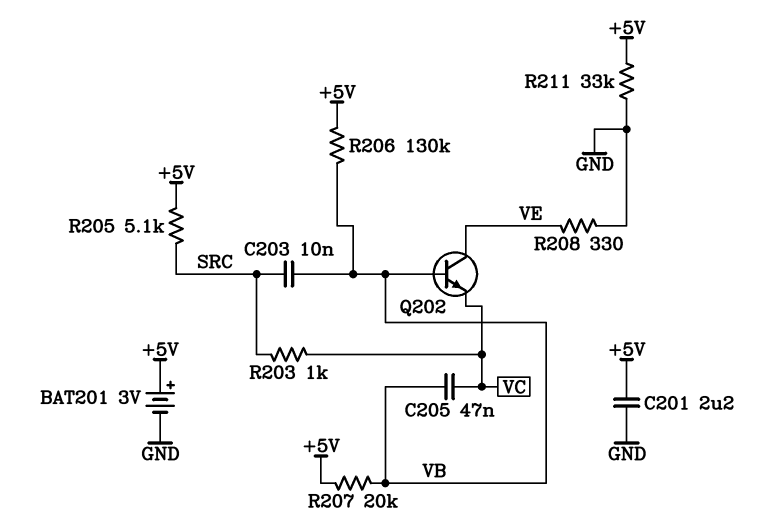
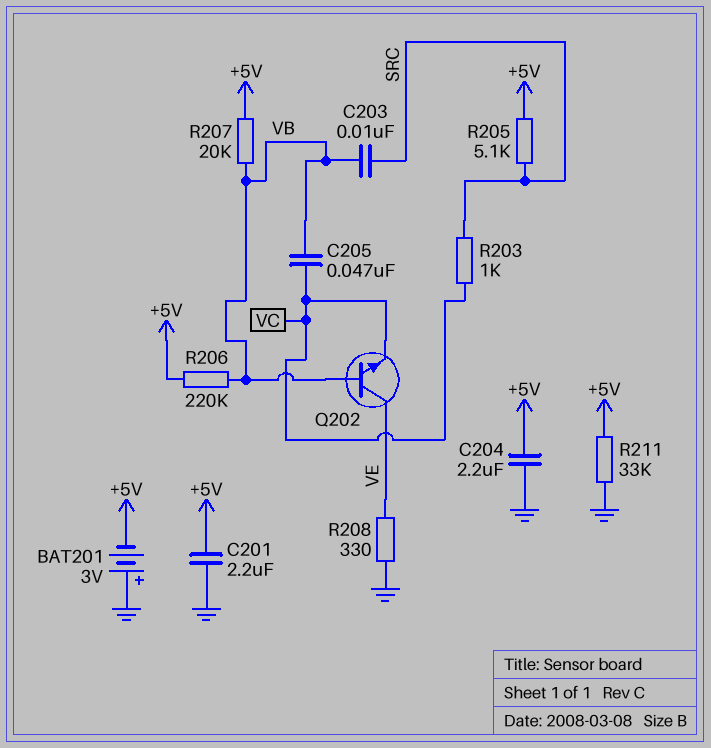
BAT201: 3V (plus +5V, minus GND) -> 3V (plus GND, minus +5V)
C204: none -> 2.2uF (+5V, GND)
R206: 130k (+5V, VB) -> 220k (+5V, VB)

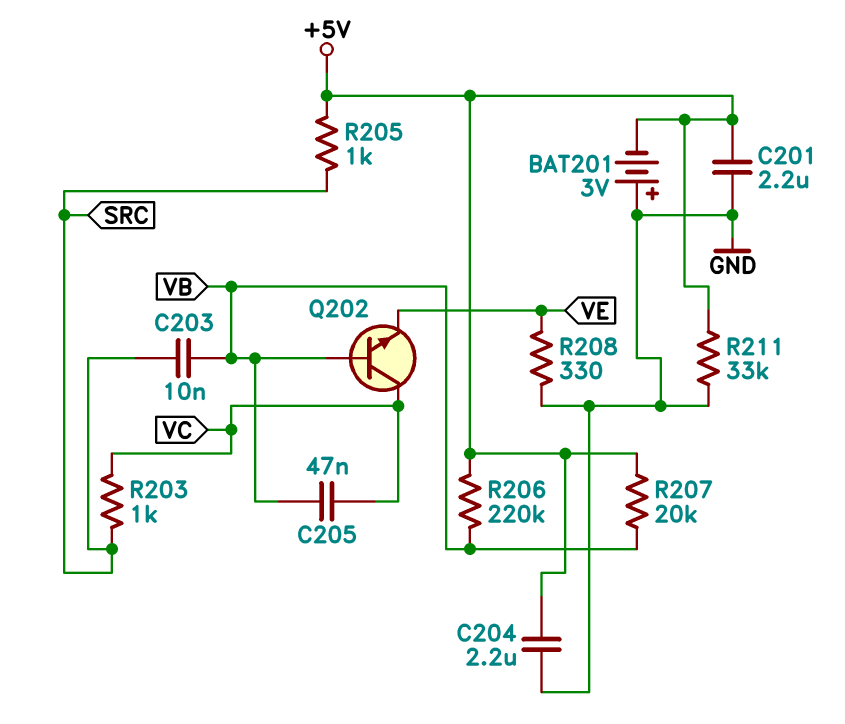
Q202: NPN (B VB, C VE, E VC) -> NPN (B VB, C VC, E VE)
R205: 5.1k (+5V, SRC) -> 1k (+5V, SRC)

